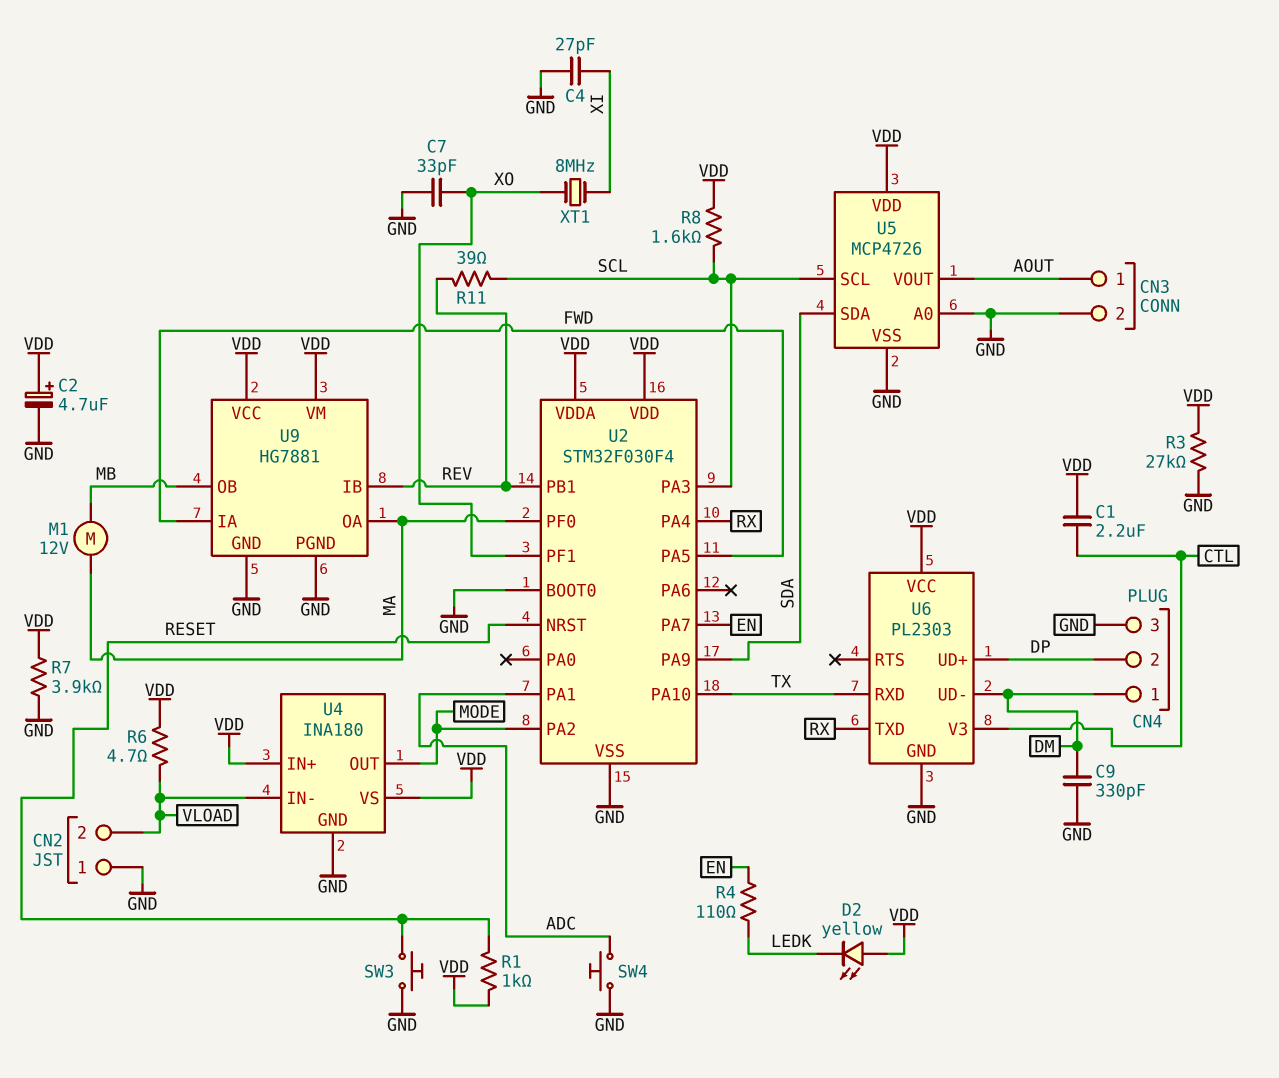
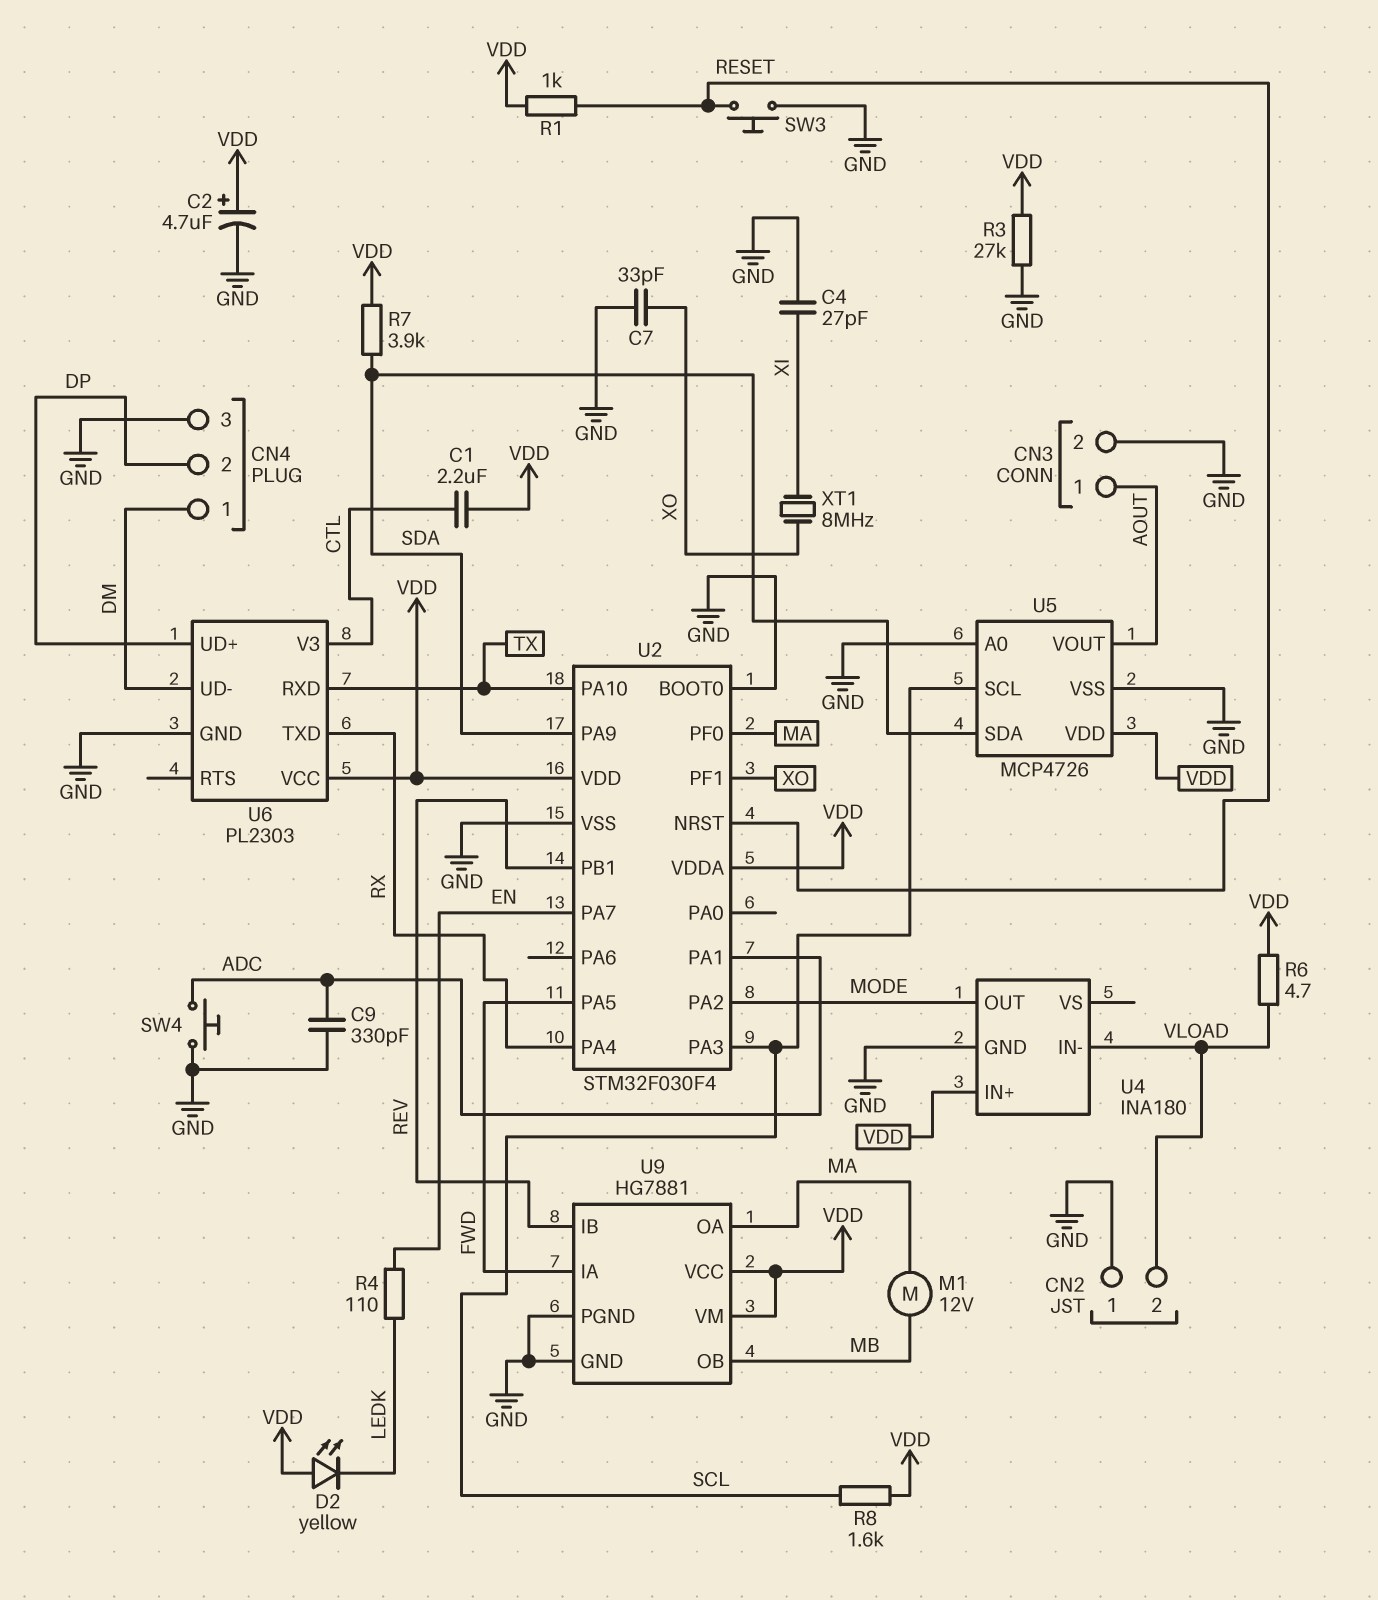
C9: 330pF (DM, GND) -> 330pF (ADC, GND)
R7: 3.9k (GND, VDD) -> 3.9k (SDA, VDD)
R11: 39 (REV, SCL) -> none
U4 pin VS: VDD -> none

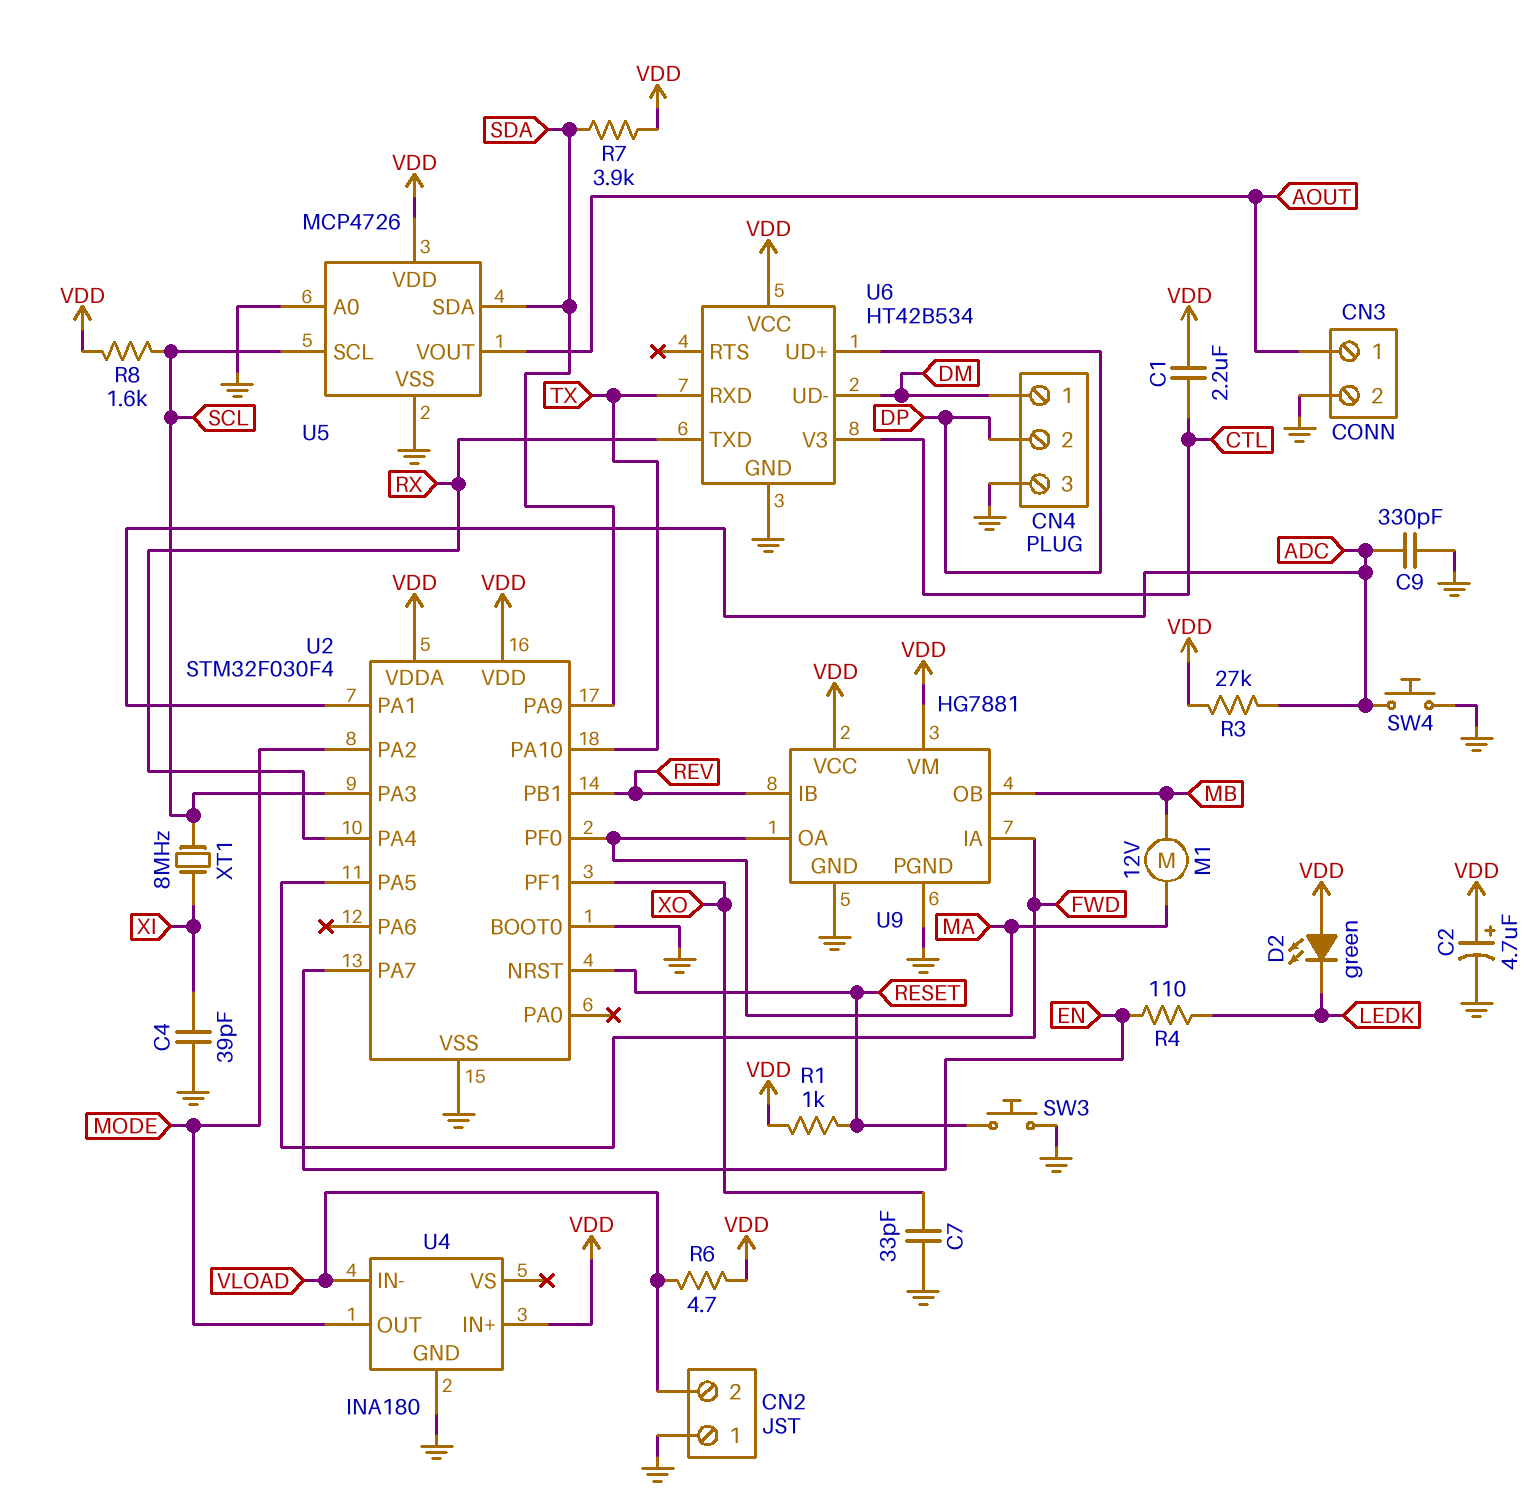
C4: 27pF (GND, XI) -> 39pF (GND, XI)
D2: LED yellow (A VDD, K LEDK) -> LED green (A VDD, K LEDK)
R3: 27k (GND, VDD) -> 27k (ADC, VDD)
U6: PL2303 -> HT42B534
XT1: 8MHz (XI, XO) -> 8MHz (SCL, XI)

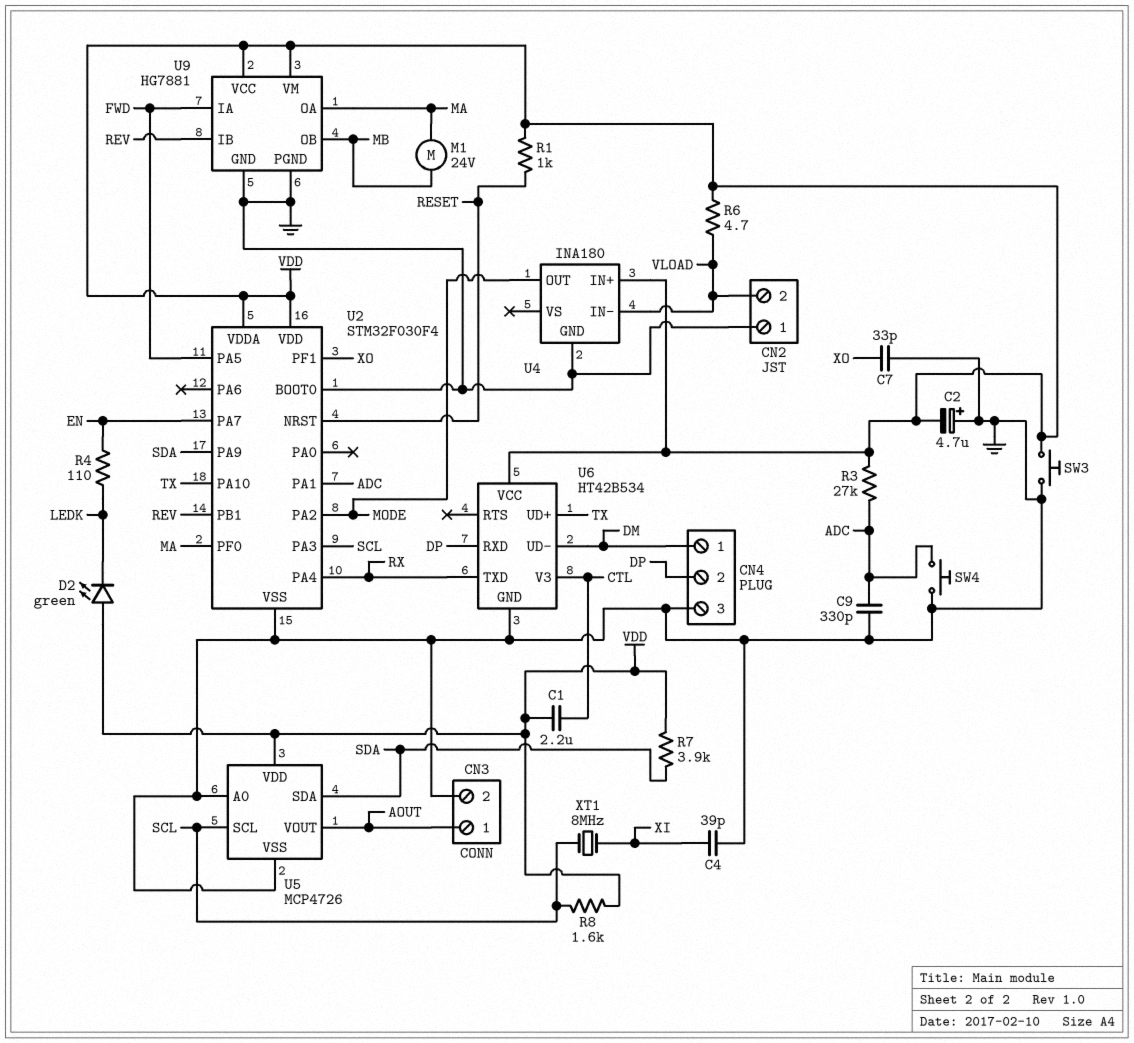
C2: 4.7uF (plus VDD, minus GND) -> 4.7uF (plus GND, minus VDD)
M1: motor 12V (MA, MB) -> motor 24V (MA, MB)
SW3: button (GND, RESET) -> button (GND, VDD)
U6 pin RXD: TX -> DP
U6 pin UD+: DP -> TX

